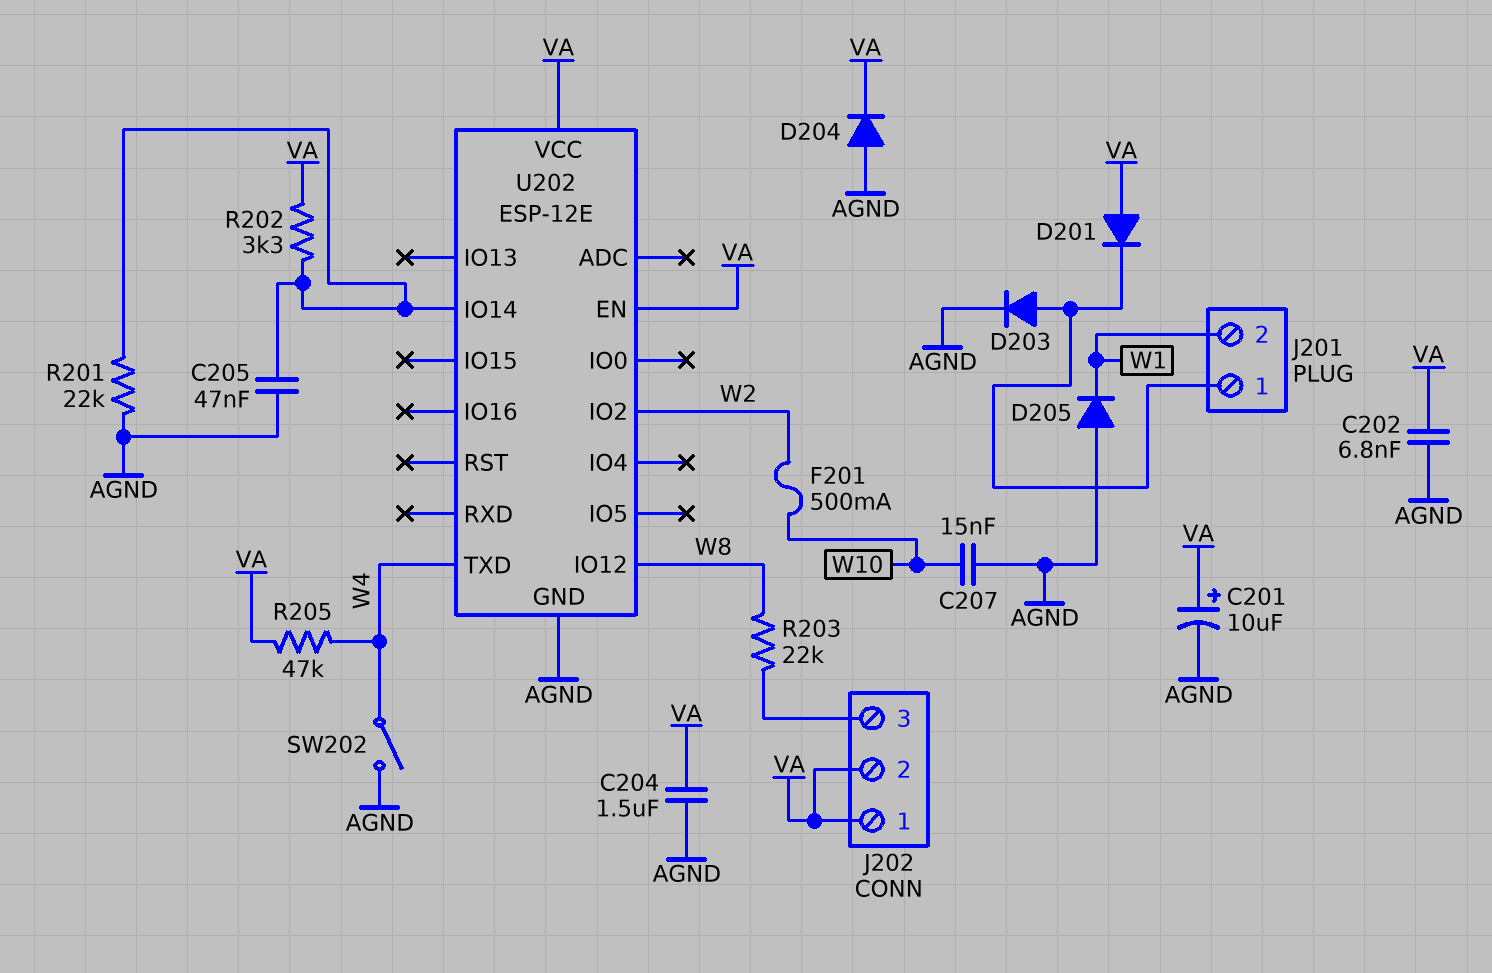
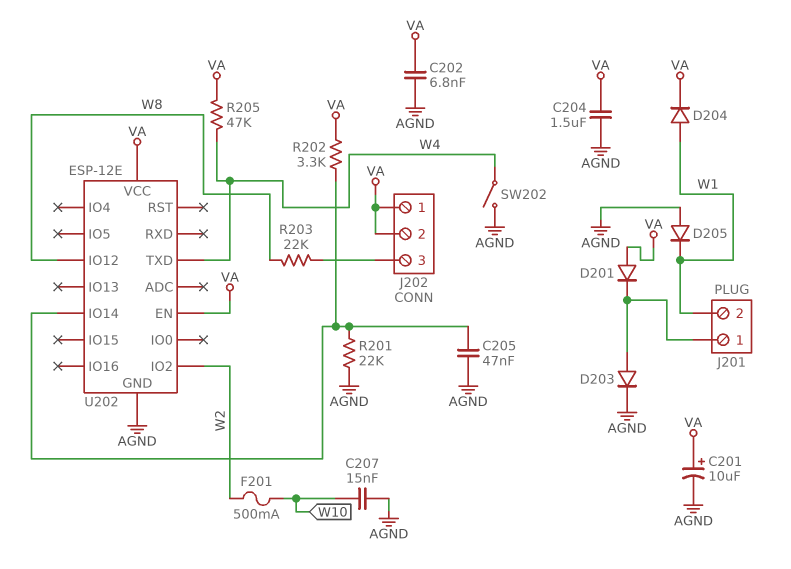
D204: diode (A AGND, K VA) -> diode (A W1, K VA)

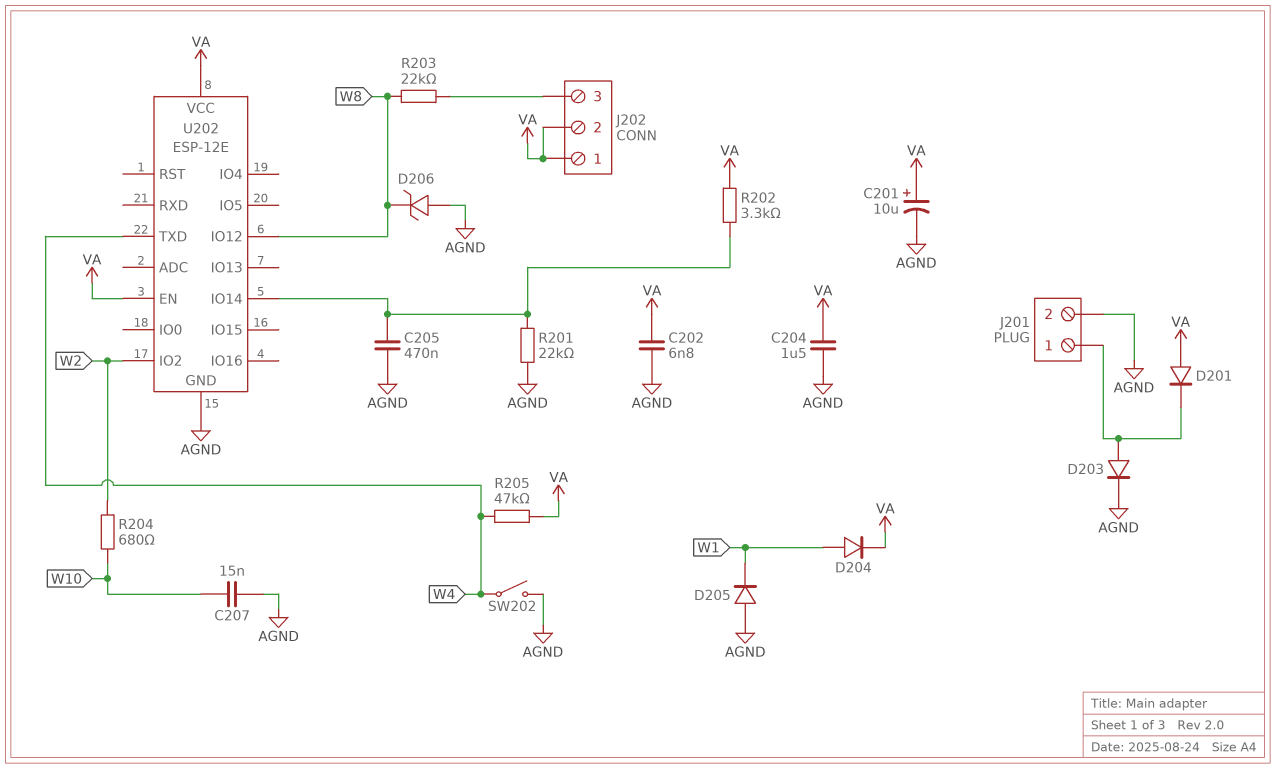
C205: 47nF (AGND, U202/IO14) -> 470nF (AGND, U202/IO14)
D206: none -> zener (A AGND, K W8)
F201: 500mA (W2, W10) -> none
J201 pin 2: W1 -> AGND
R204: none -> 680 (W2, W10)

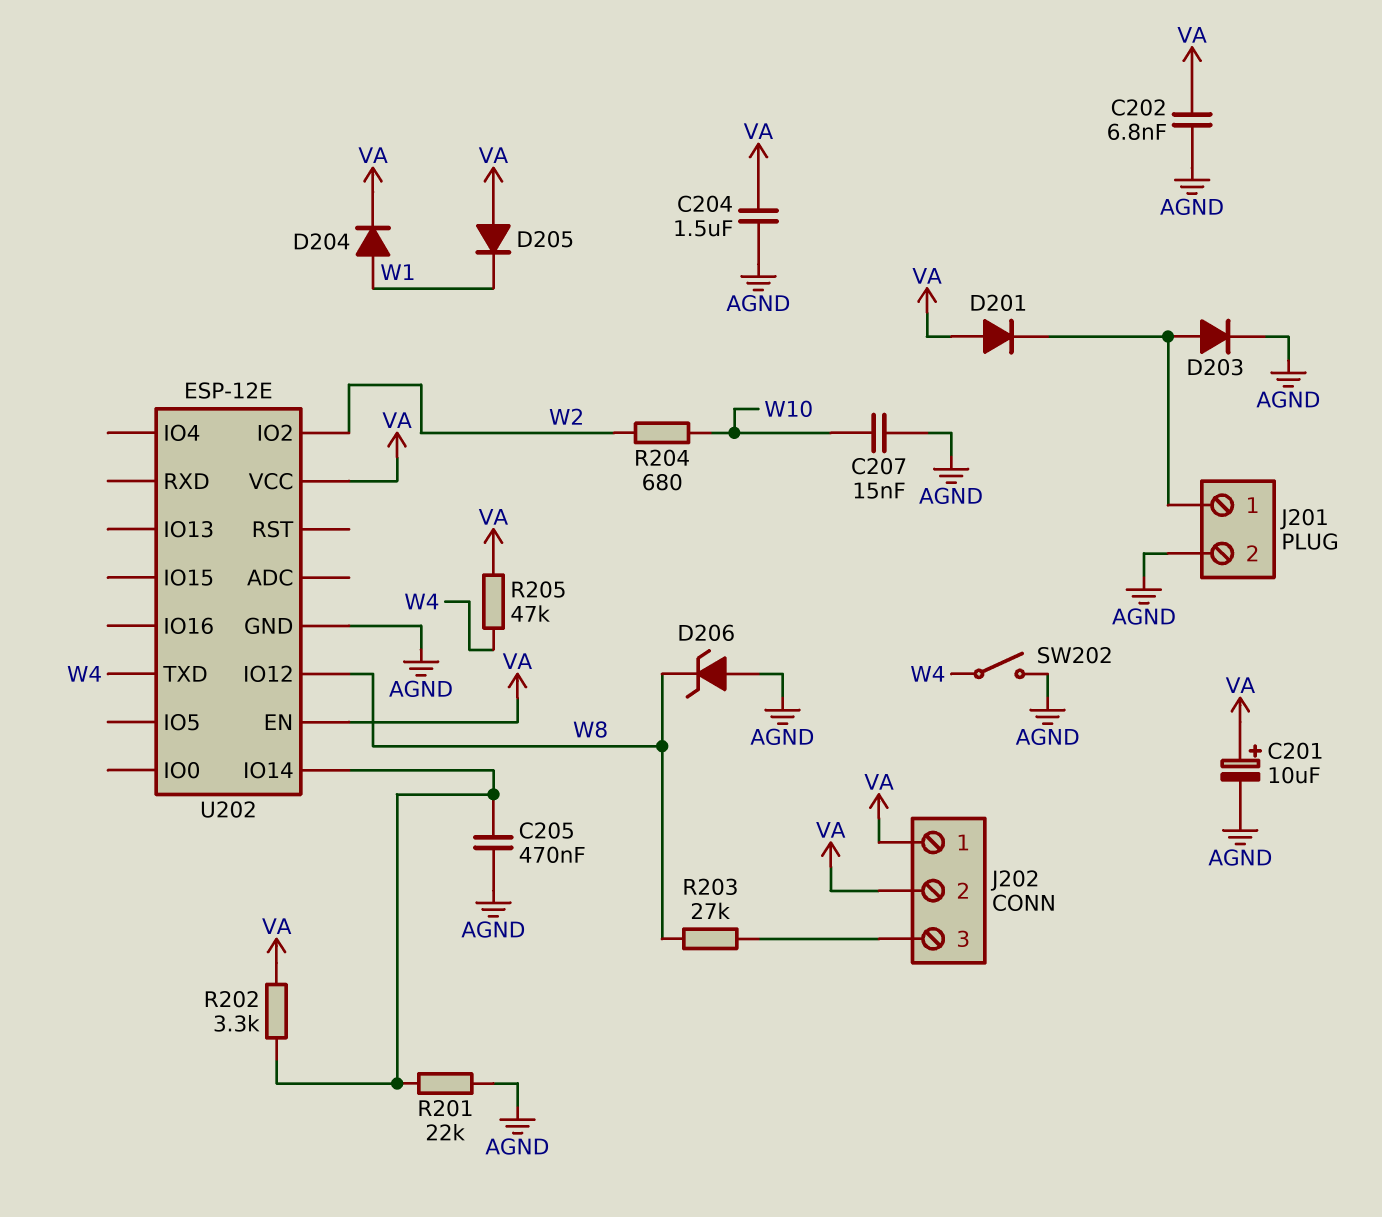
D205: diode (A AGND, K W1) -> diode (A VA, K W1)
R203: 22k (J202/3, W8) -> 27k (J202/3, W8)

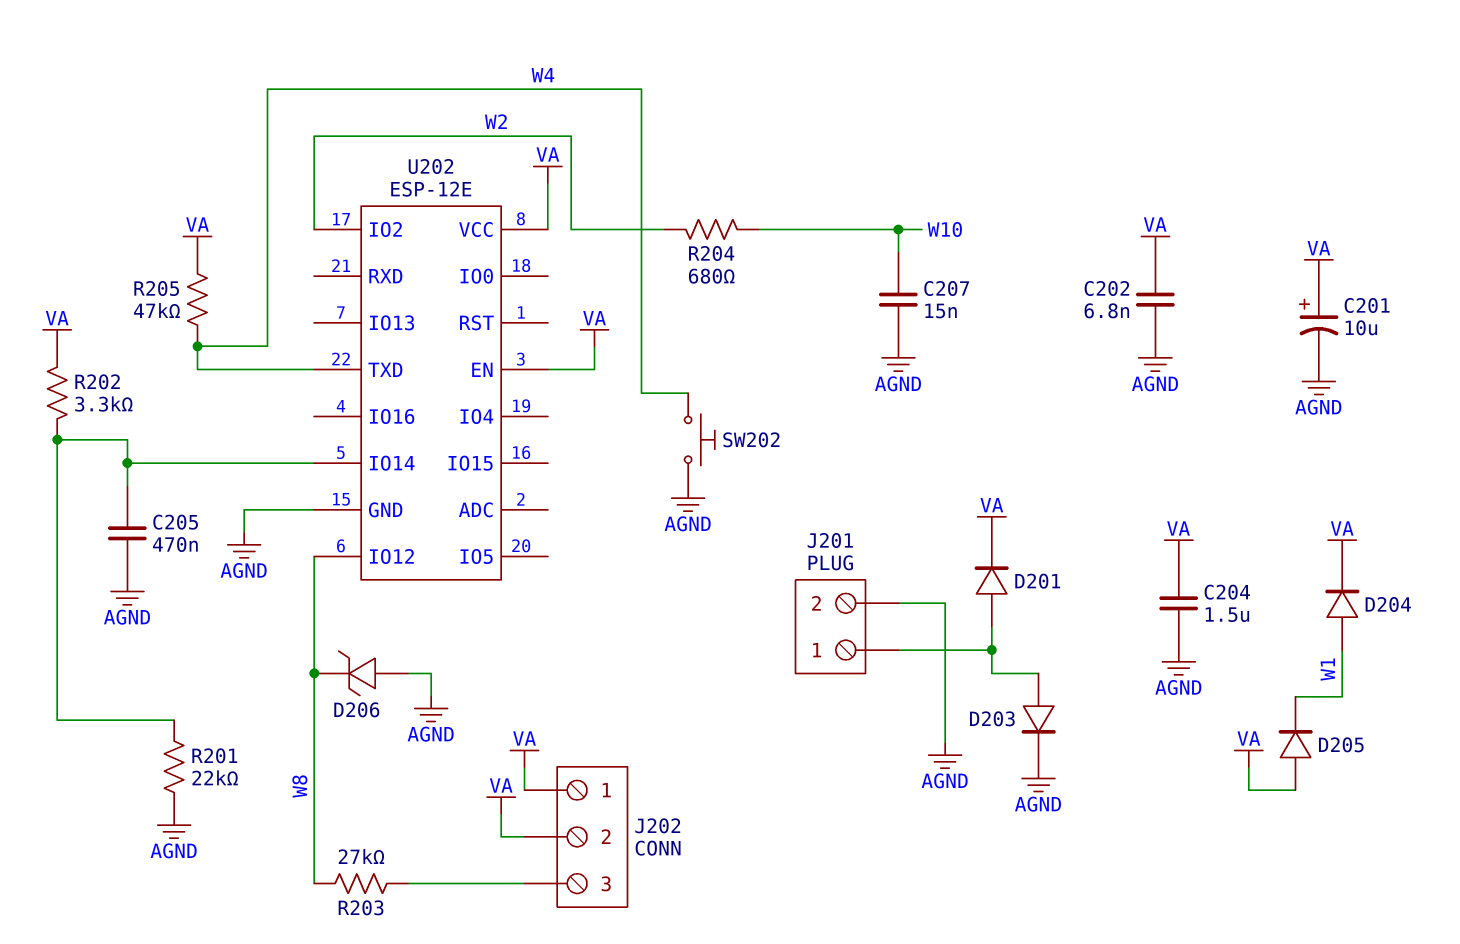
D201: diode (A VA, K J201/1) -> diode (A J201/1, K VA)
SW202: switch (AGND, W4) -> button (AGND, W4)

